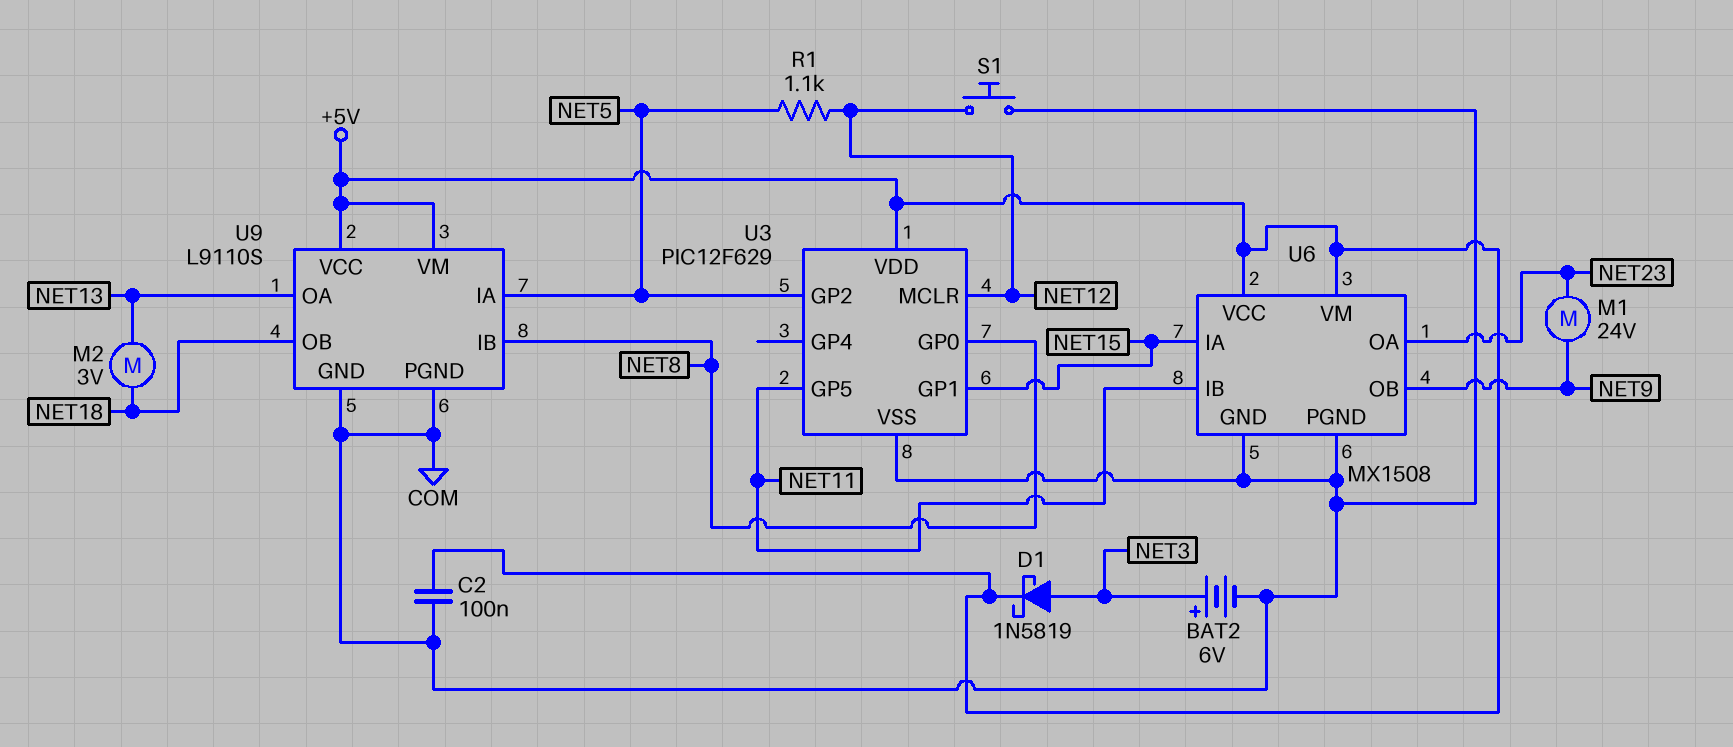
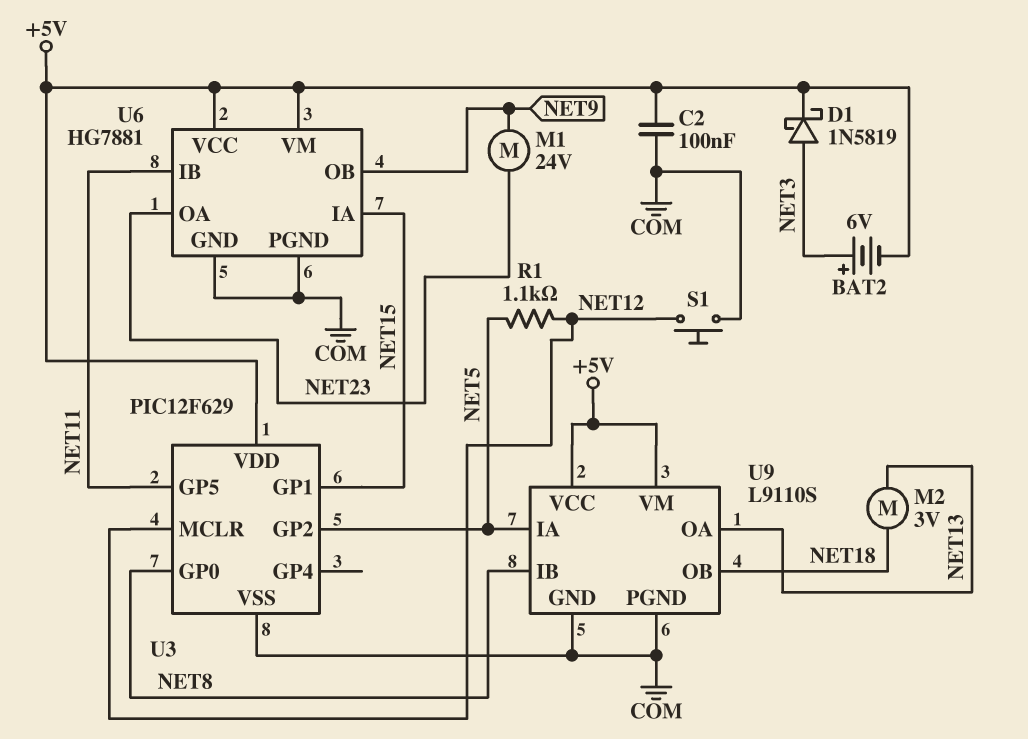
BAT2: 6V (plus NET3, minus COM) -> 6V (plus NET3, minus +5V)
U6: MX1508 -> HG7881

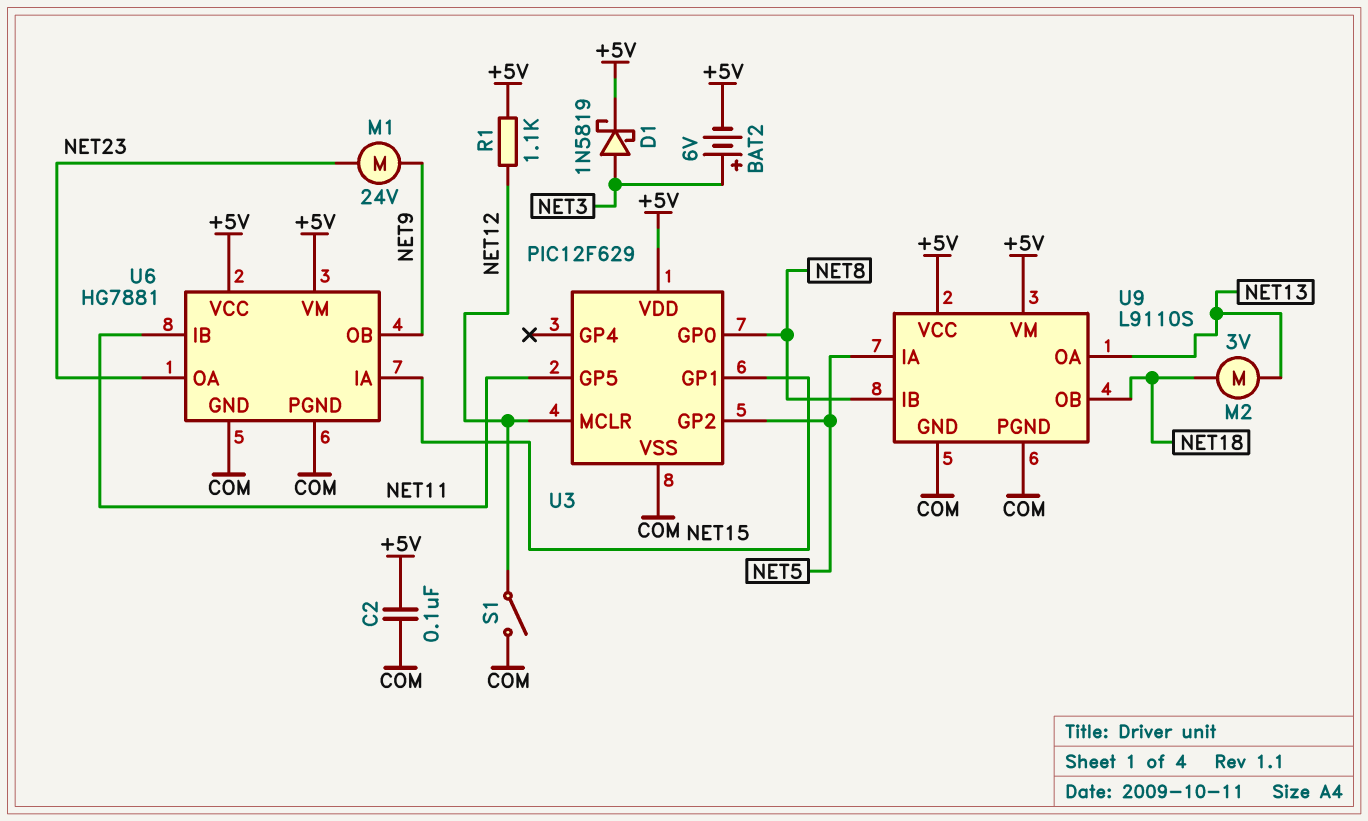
R1: 1.1k (NET5, NET12) -> 1.1k (+5V, NET12)
S1: button (COM, NET12) -> switch (COM, NET12)

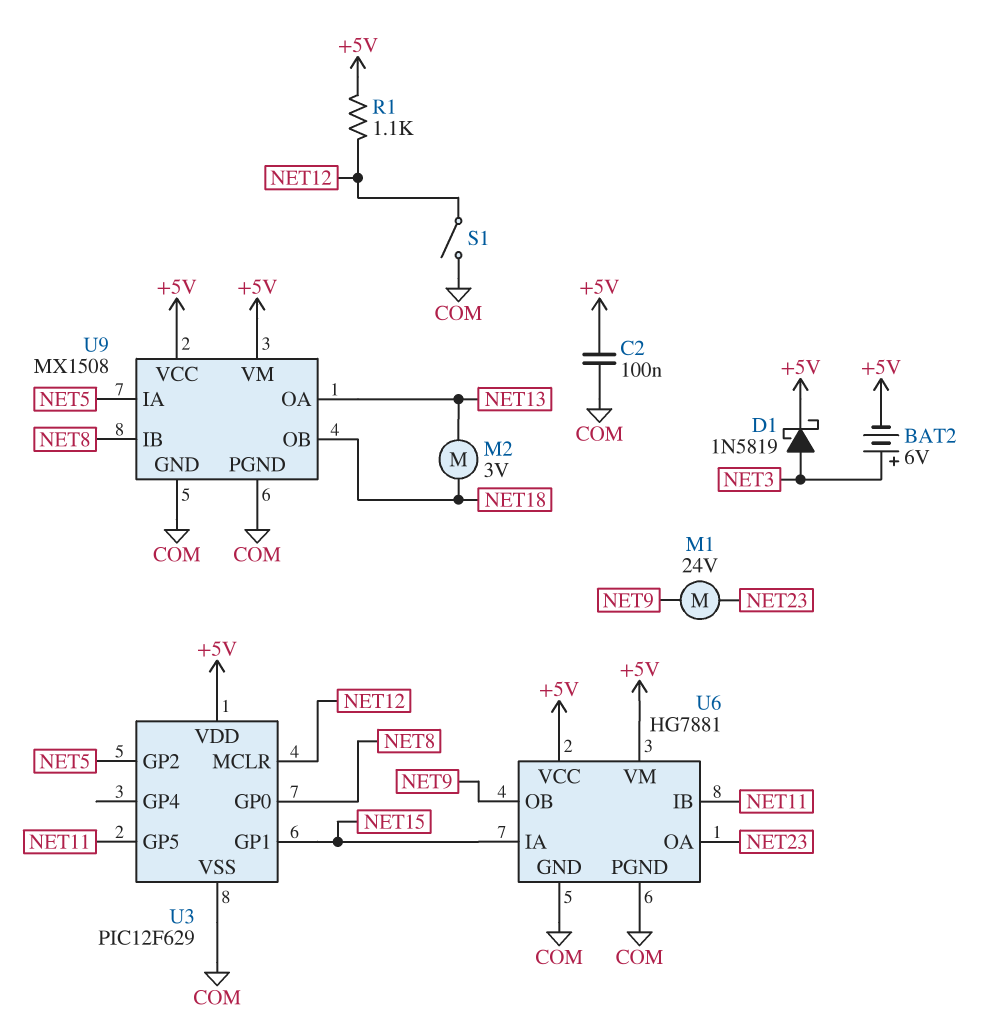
U9: L9110S -> MX1508

